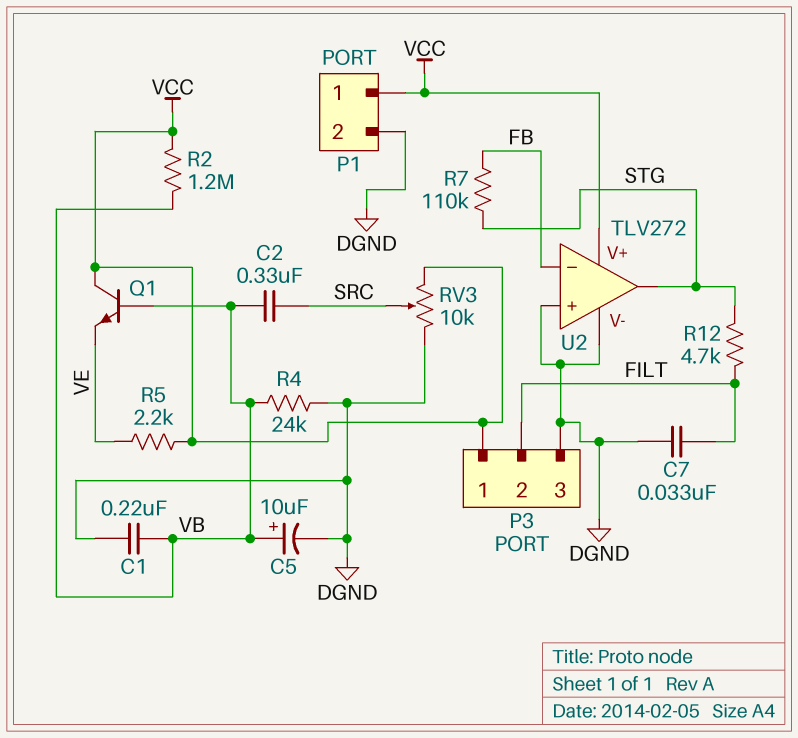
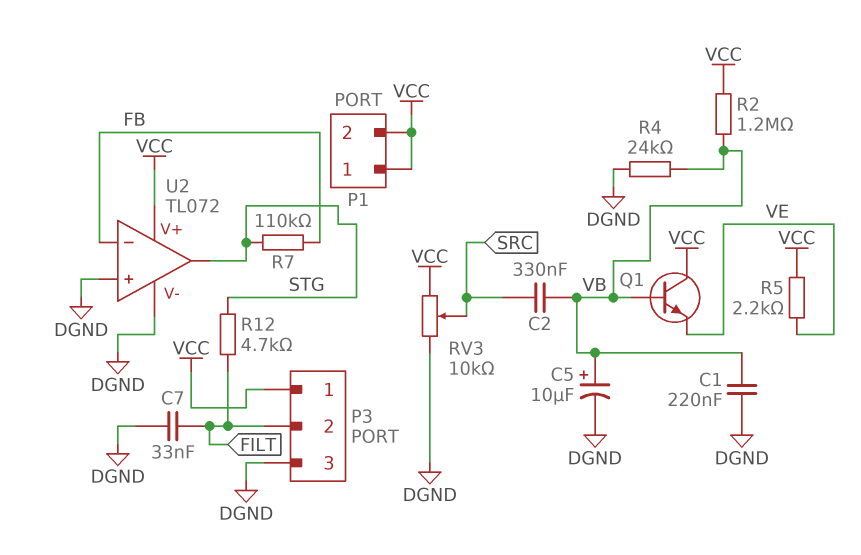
P1 pin 2: DGND -> VCC
U2: TLV272 -> TL072

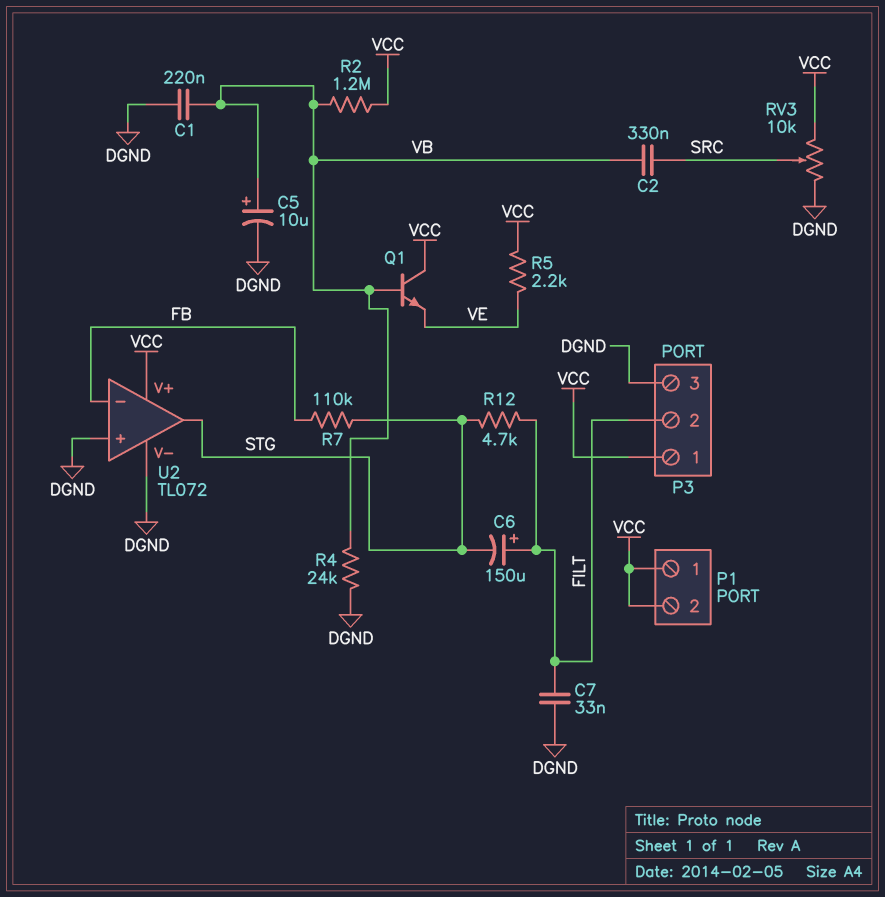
C6: none -> 150uF (plus FILT, minus STG)

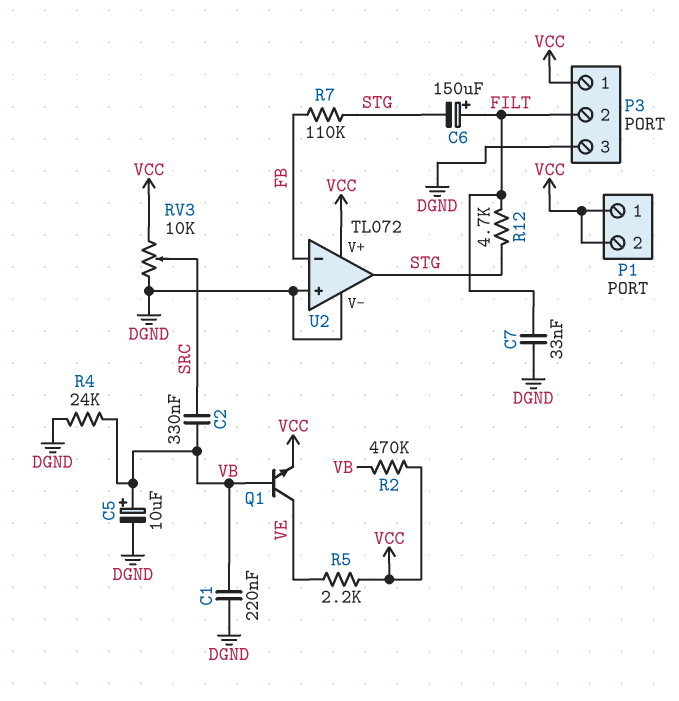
Q1: NPN (B VB, C VCC, E VE) -> NPN (B VB, C VE, E VCC)
R2: 1.2M (VB, VCC) -> 470k (VB, VCC)

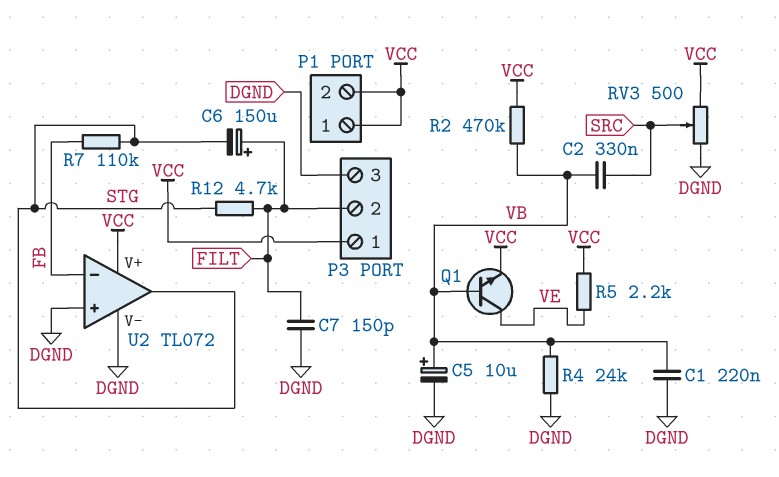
C7: 33nF (DGND, FILT) -> 150pF (DGND, FILT)
RV3: 10k (DGND, VCC, wiper SRC) -> 500 (DGND, VCC, wiper SRC)

